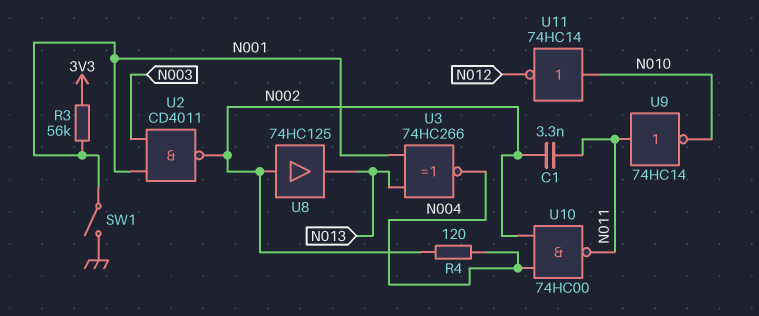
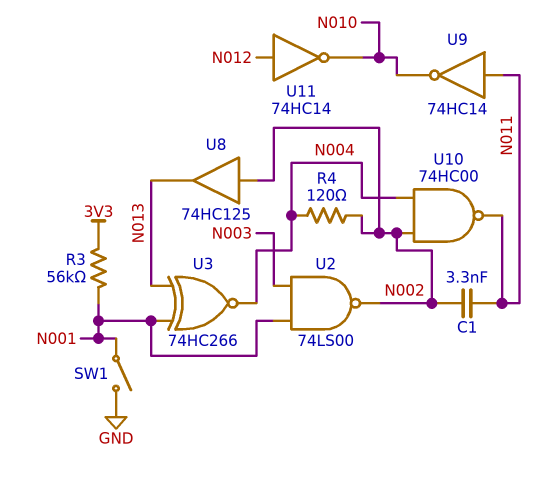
U2: NAND CD4011 (in N001, in N003, out N002) -> NAND 74LS00 (in N001, in N003, out N002)
U11: NOT 74HC14 (in N010, out N012) -> NOT 74HC14 (in N012, out N010)

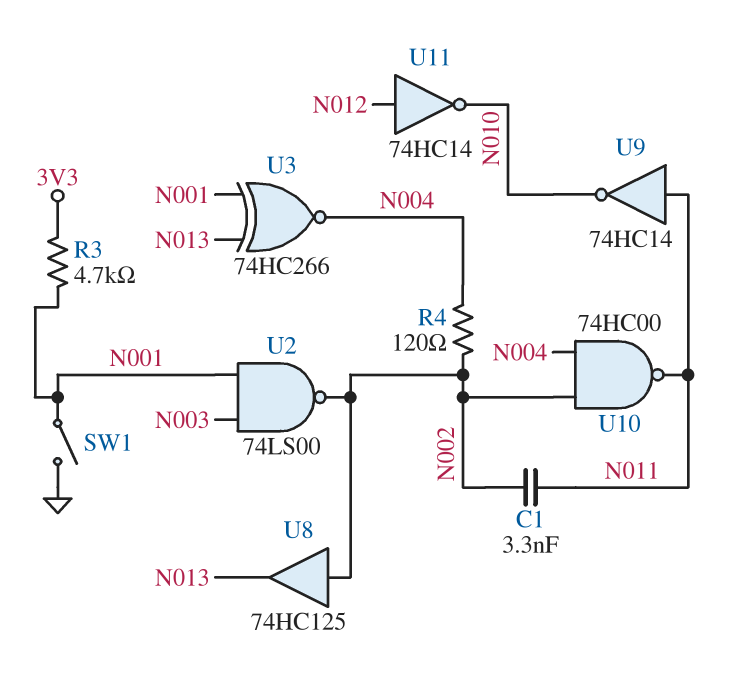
R3: 56k (3V3, N001) -> 4.7k (3V3, N001)

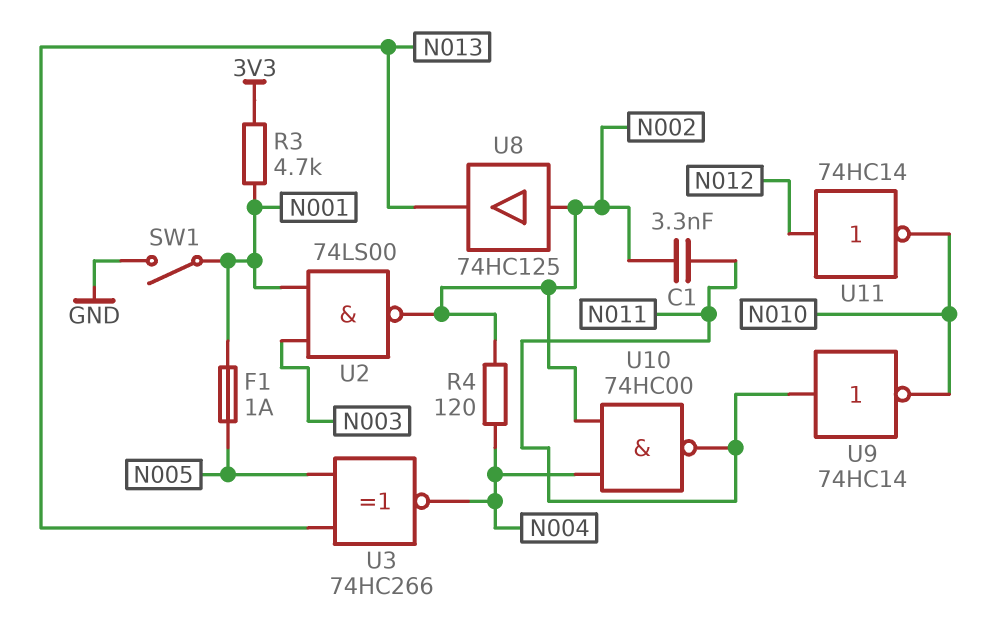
F1: none -> 1A (N001, N005)
U3: XNOR 74HC266 (in N001, in N013, out N004) -> XNOR 74HC266 (in N005, in N013, out N004)

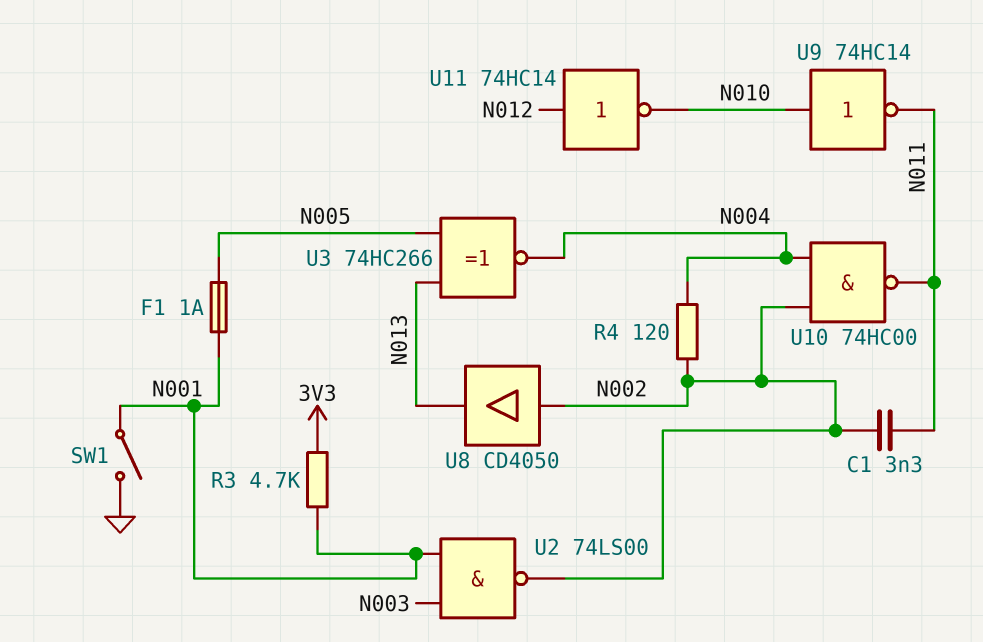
U8: buffer 74HC125 (in N002, out N013) -> buffer CD4050 (in N002, out N013)
U9: NOT 74HC14 (in N011, out N010) -> NOT 74HC14 (in N010, out N011)

